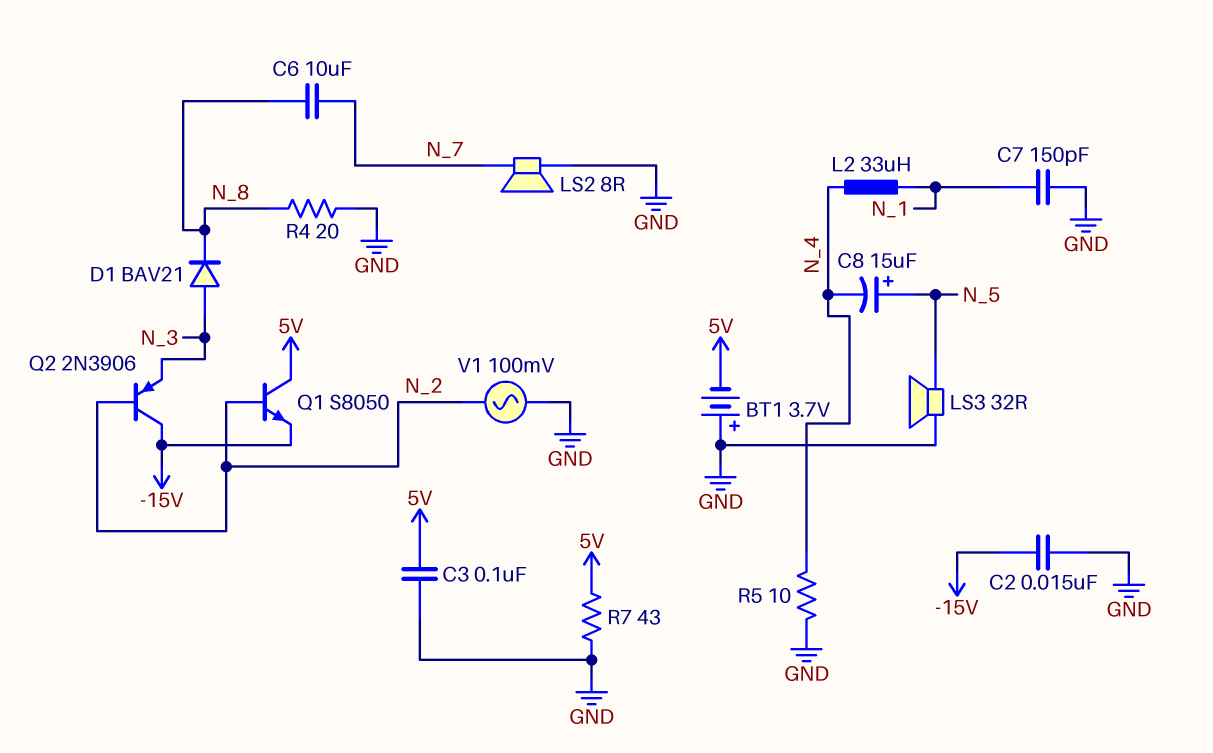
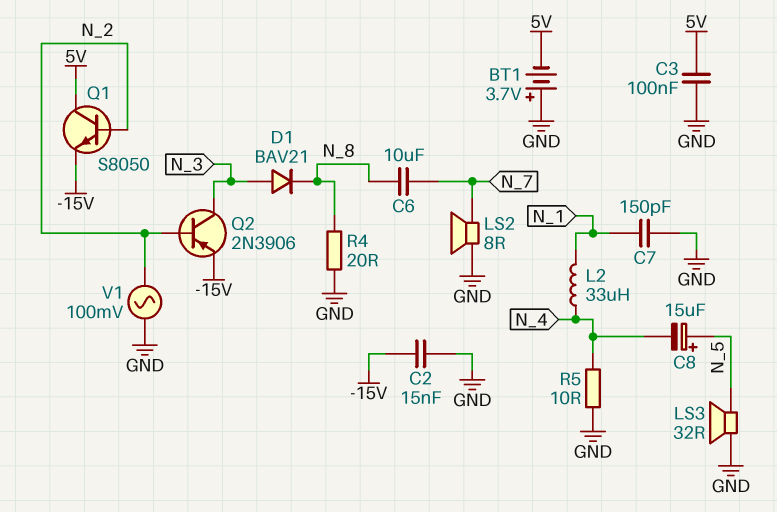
Q2: PNP 2N3906 (B N_2, C -15V, E N_3) -> PNP 2N3906 (B N_2, C N_3, E -15V)
R7: 43 (5V, GND) -> none

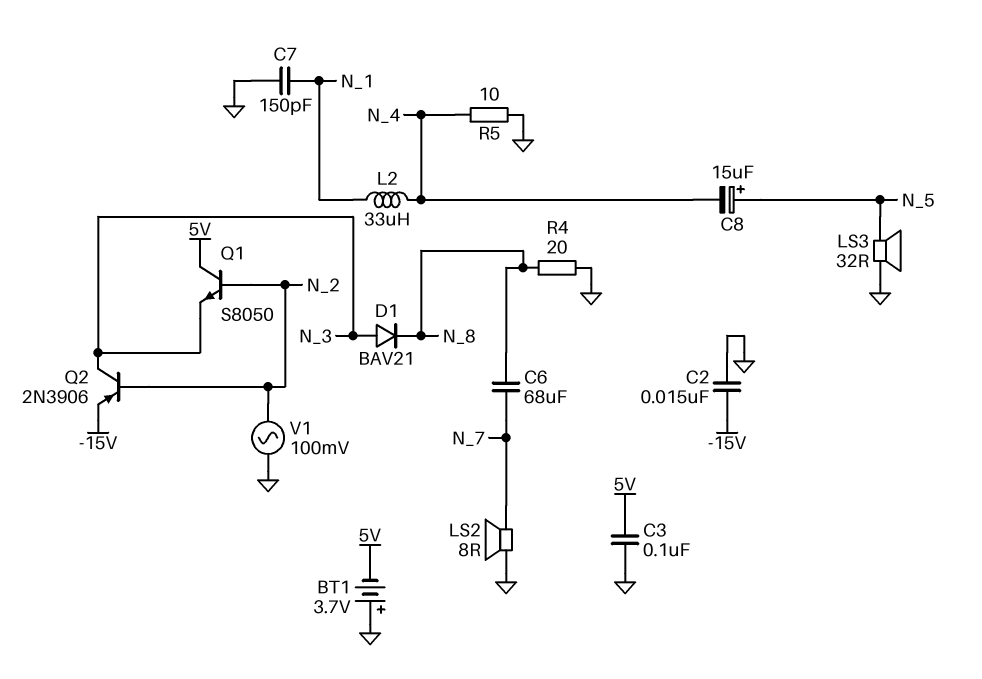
C6: 10uF (N_7, N_8) -> 68uF (N_7, N_8)
Q1: NPN S8050 (B N_2, C 5V, E -15V) -> NPN S8050 (B N_2, C 5V, E N_3)

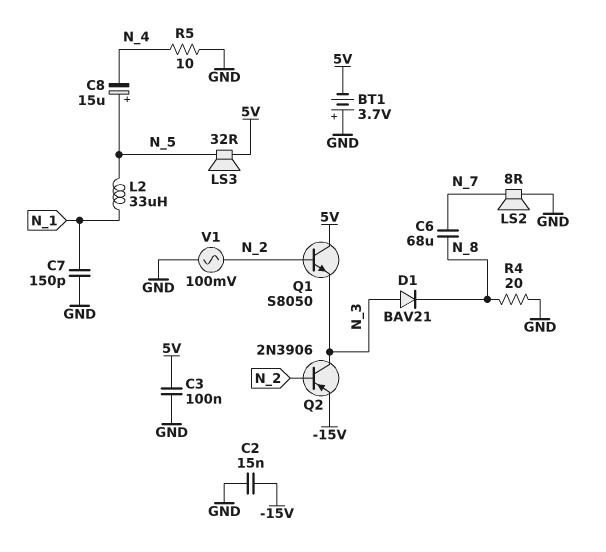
L2: 33uH (N_1, N_4) -> 33uH (N_1, N_5)
LS3: speaker 32R (GND, N_5) -> speaker 32R (5V, N_5)

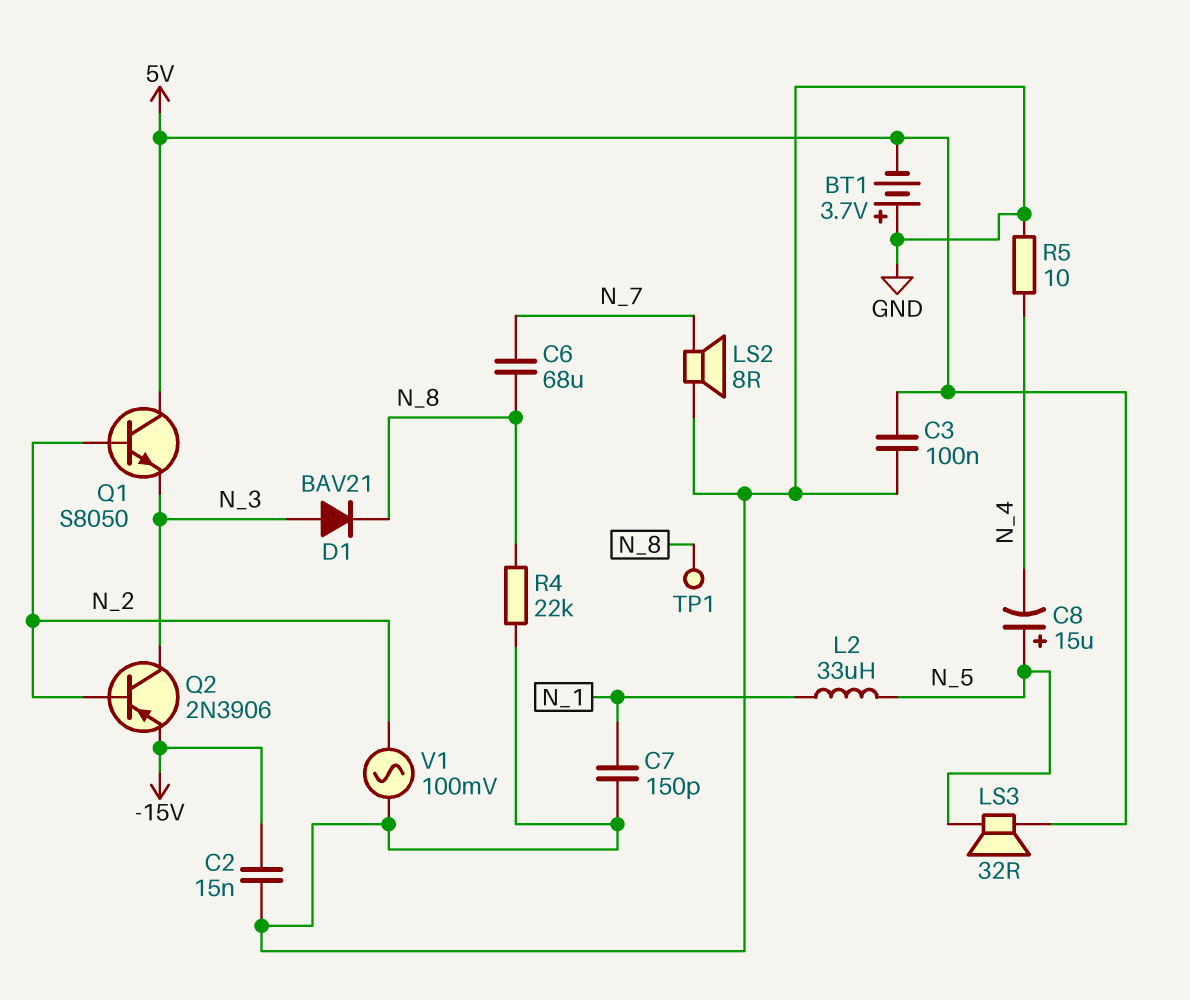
R4: 20 (GND, N_8) -> 22k (GND, N_8)
TP1: none -> test point (N_8)

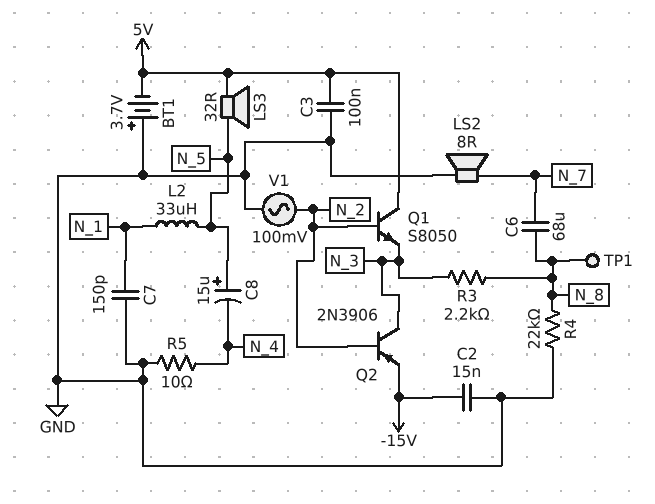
D1: diode BAV21 (A N_3, K N_8) -> none
R3: none -> 2.2k (N_3, N_8)

